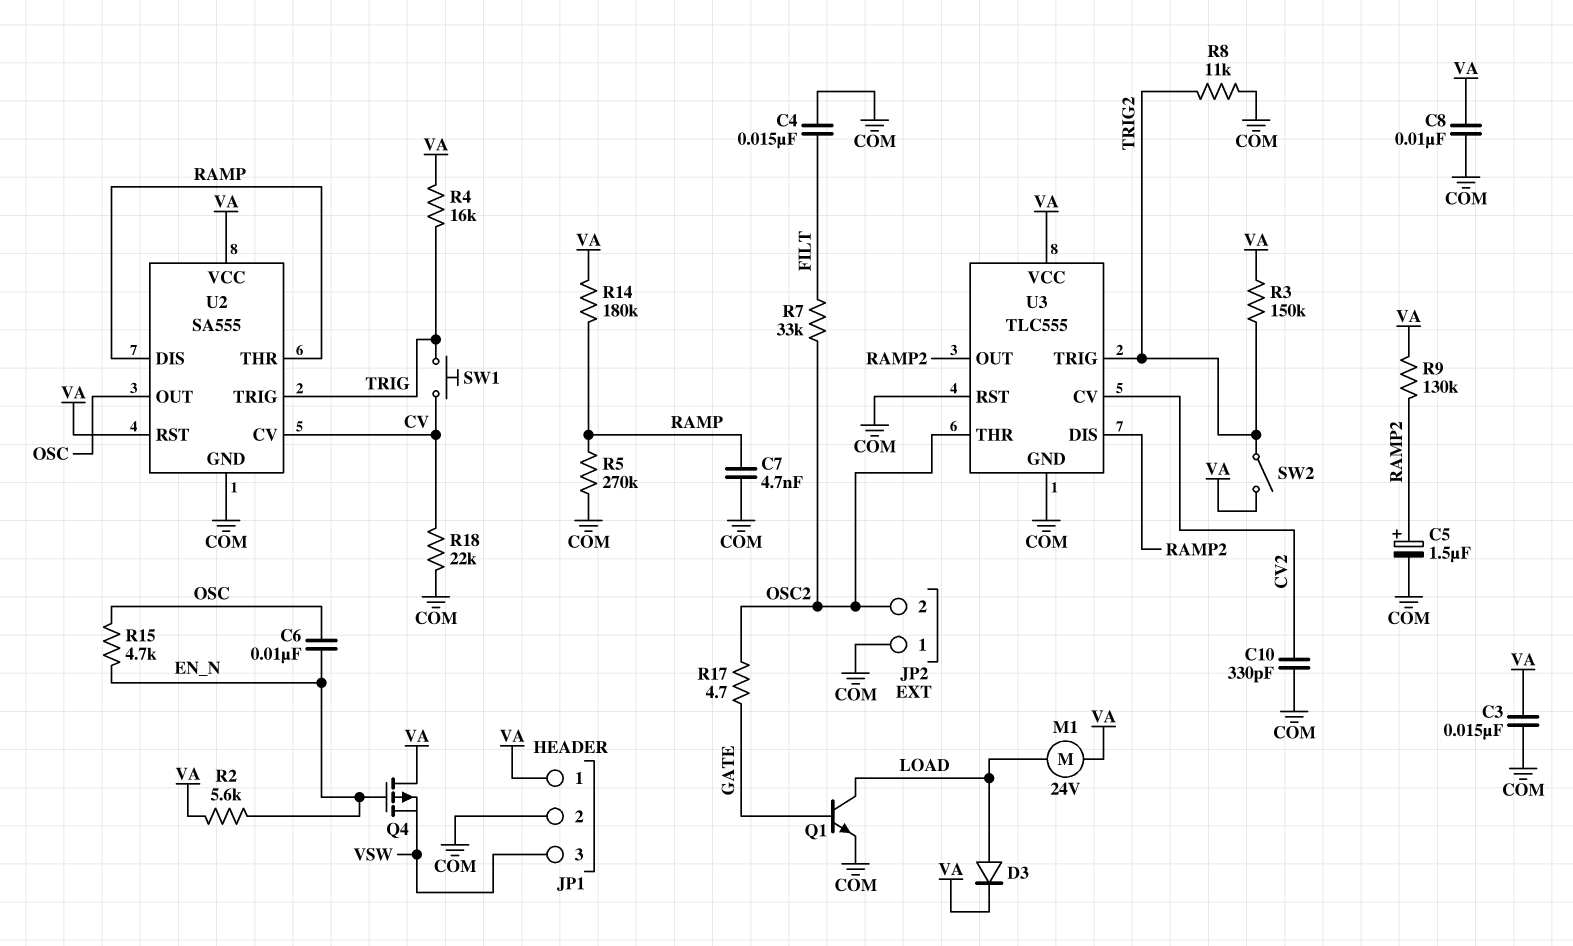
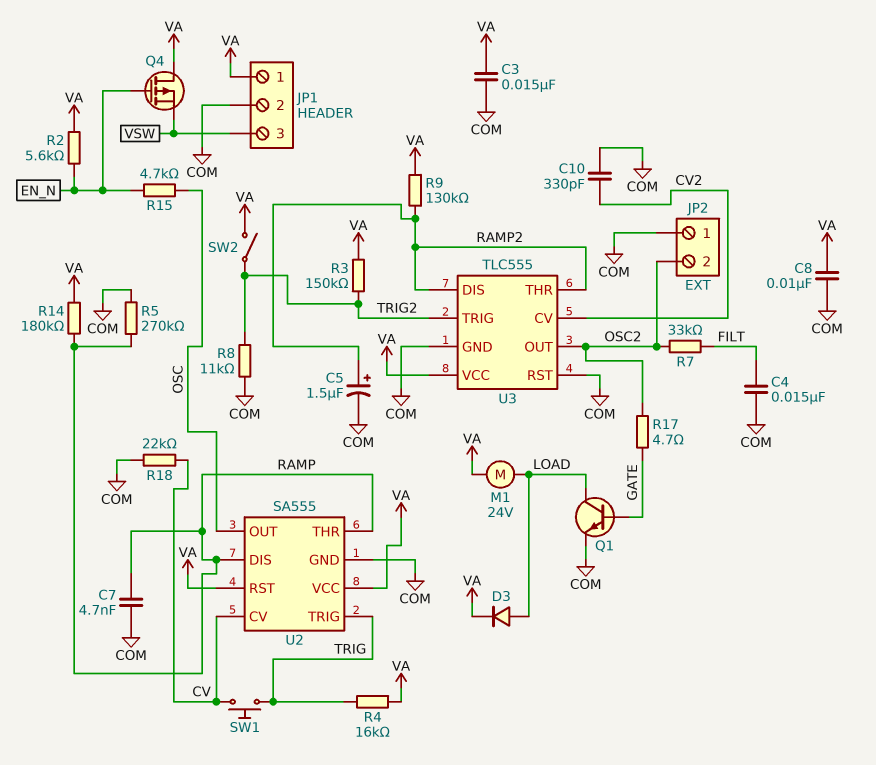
C6: 10nF (EN_N, OSC) -> none
U3 pin OUT: RAMP2 -> OSC2
U3 pin THR: OSC2 -> RAMP2

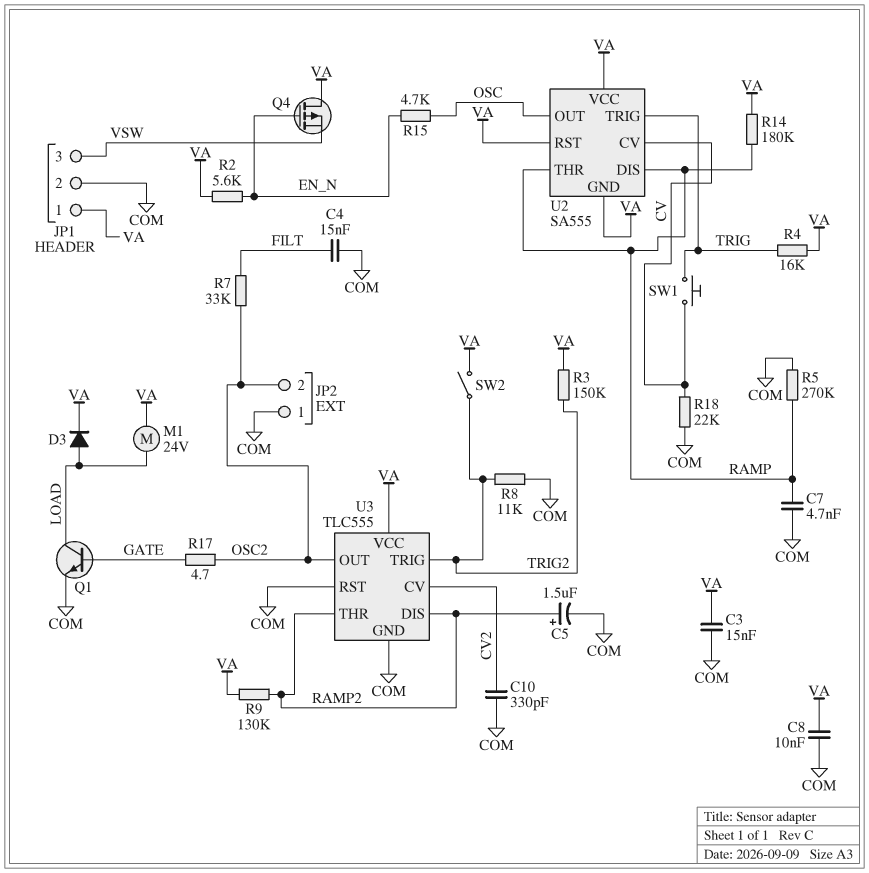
U2 pin GND: COM -> VA

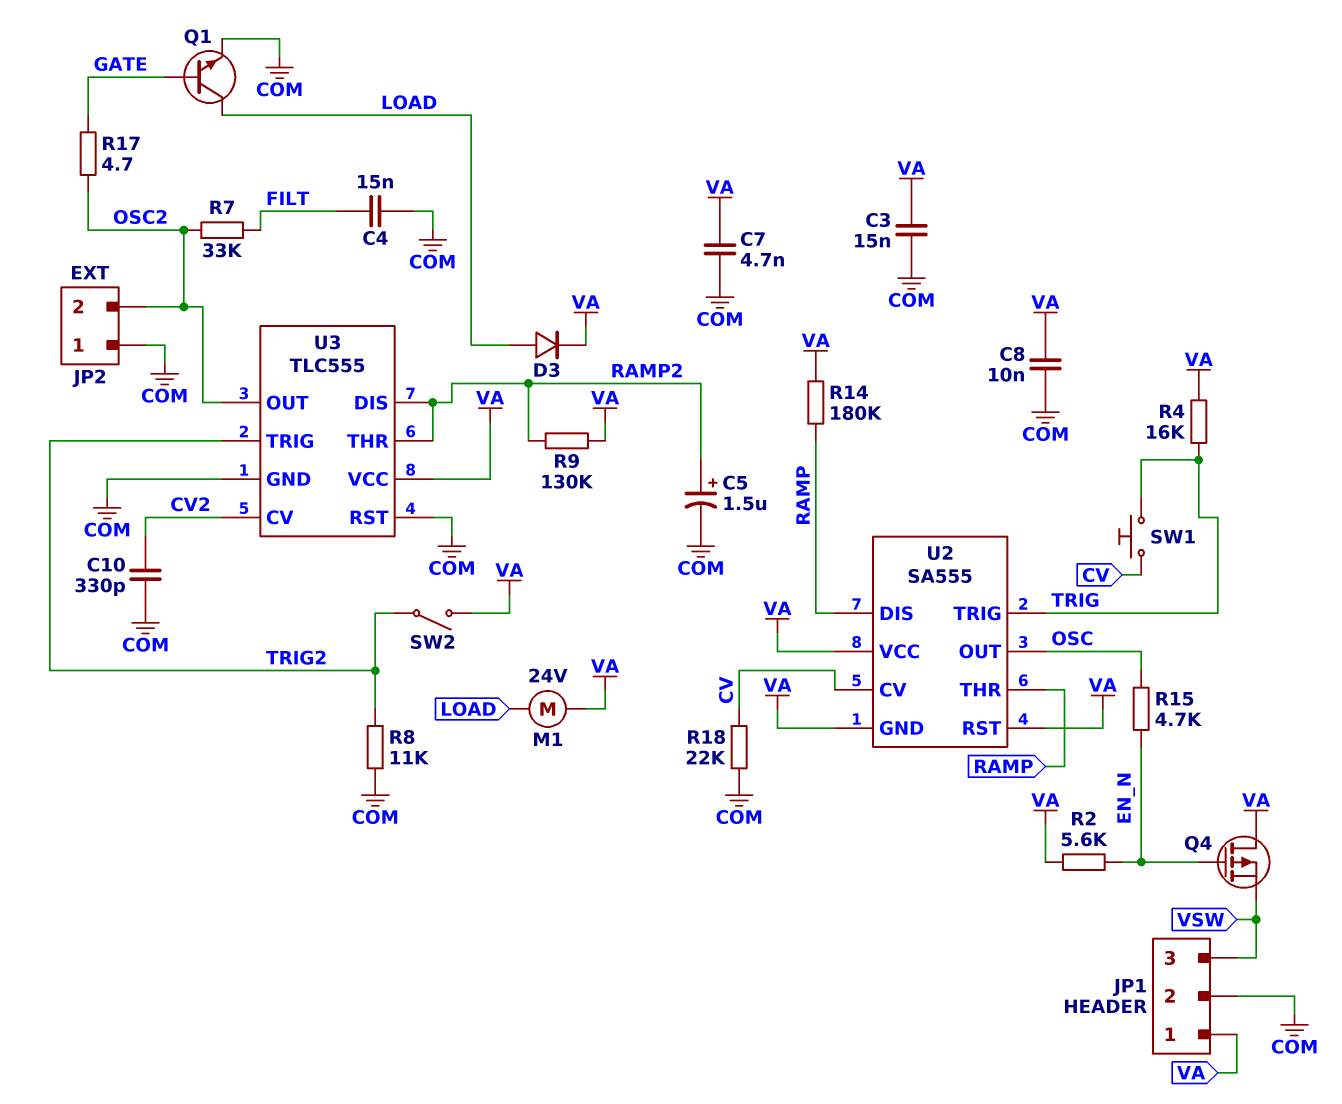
C7: 4.7nF (COM, RAMP) -> 4.7nF (COM, VA)
R3: 150k (TRIG2, VA) -> none
R5: 270k (COM, RAMP) -> none

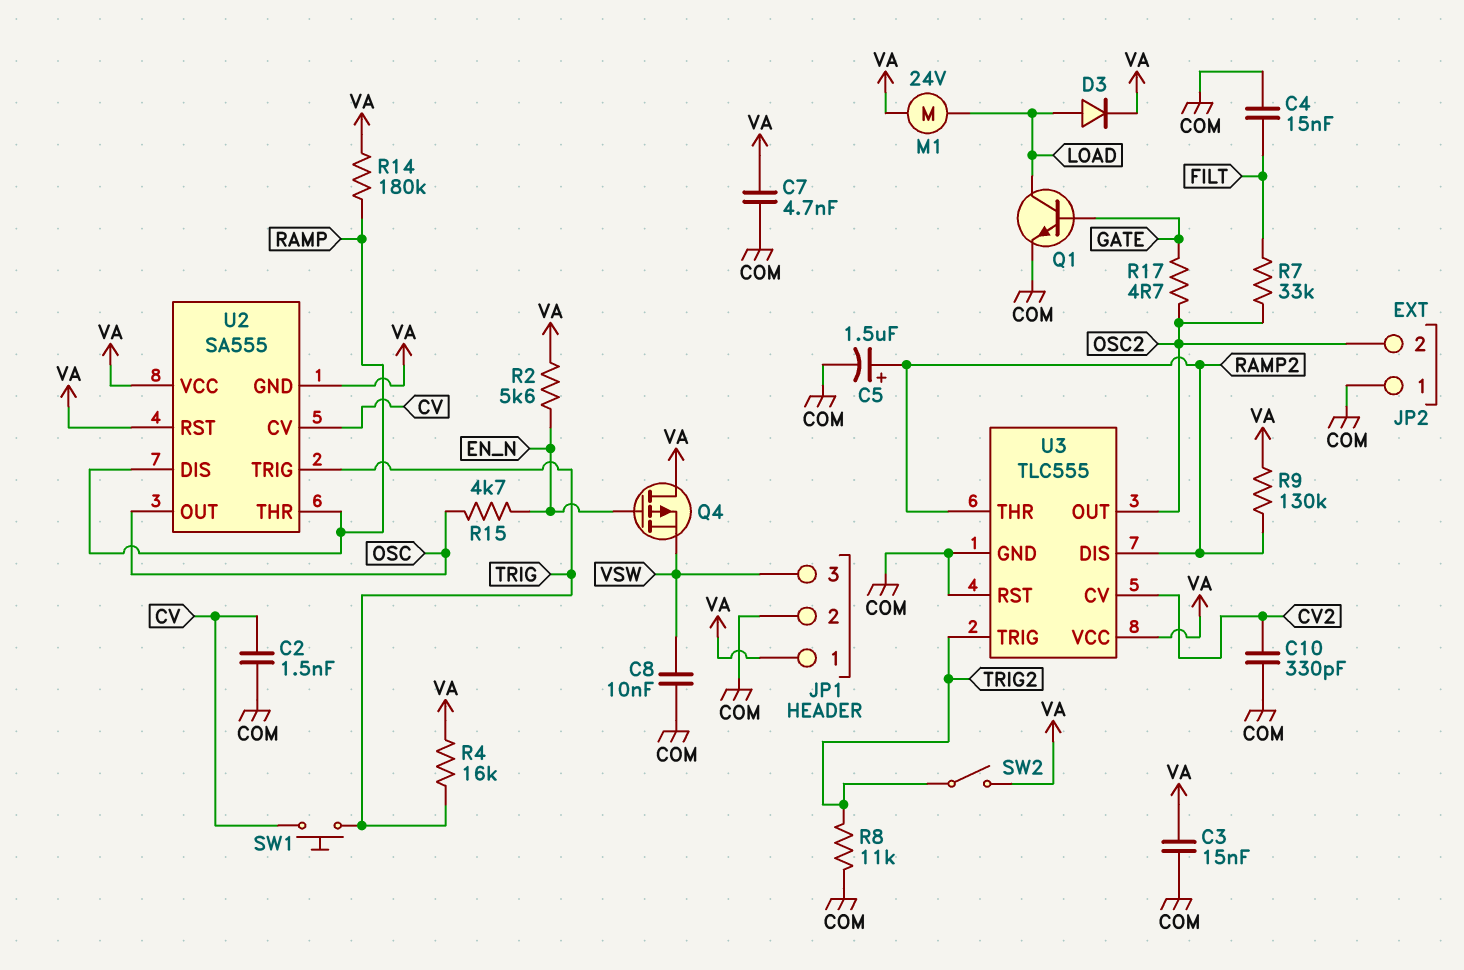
C2: none -> 1.5nF (COM, CV)
C8: 10nF (COM, VA) -> 10nF (COM, VSW)
R18: 22k (COM, CV) -> none

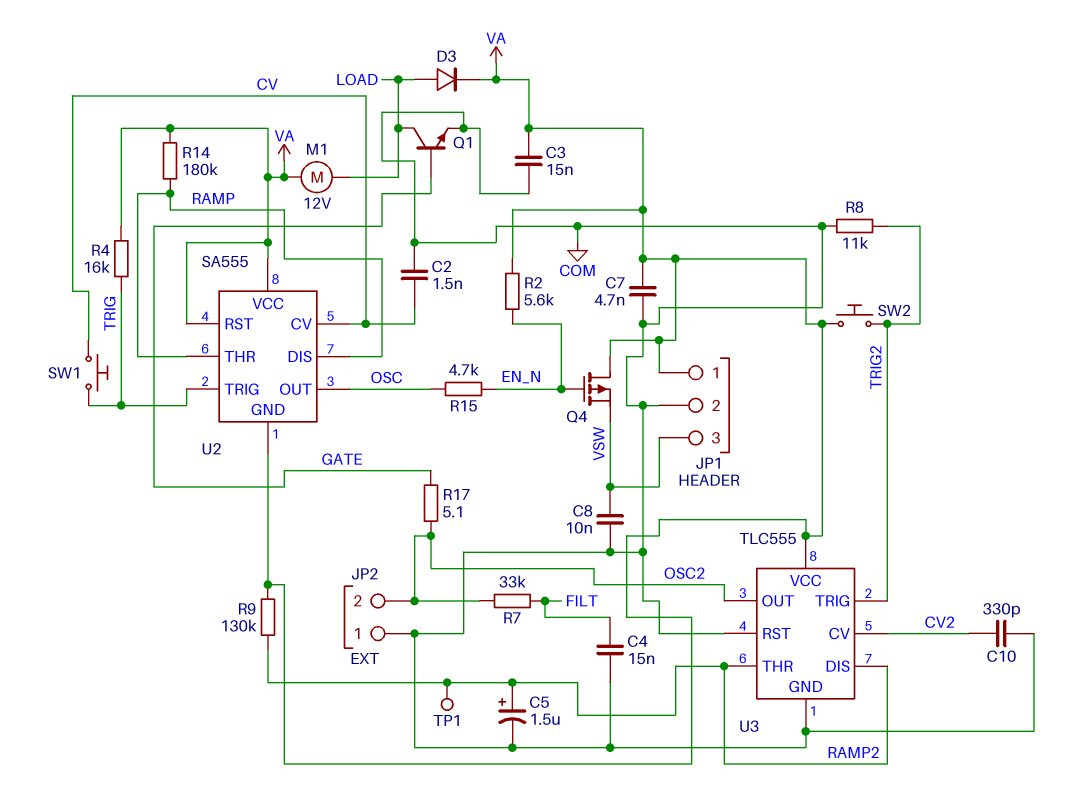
M1: motor 24V (LOAD, VA) -> motor 12V (LOAD, VA)
R17: 4.7 (GATE, OSC2) -> 5.1 (GATE, OSC2)
SW2: switch (TRIG2, VA) -> button (TRIG2, VA)
TP1: none -> test point (RAMP2)

